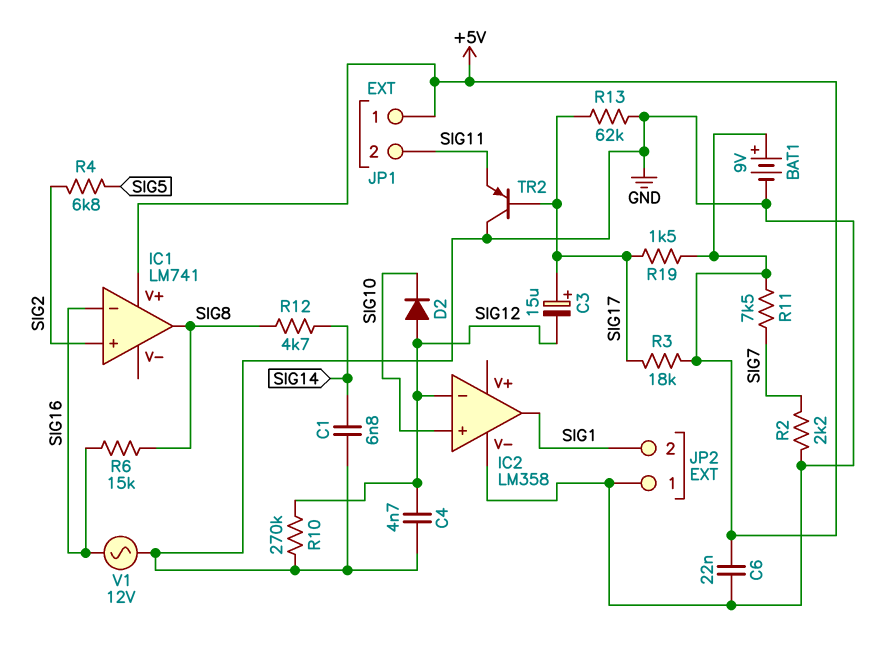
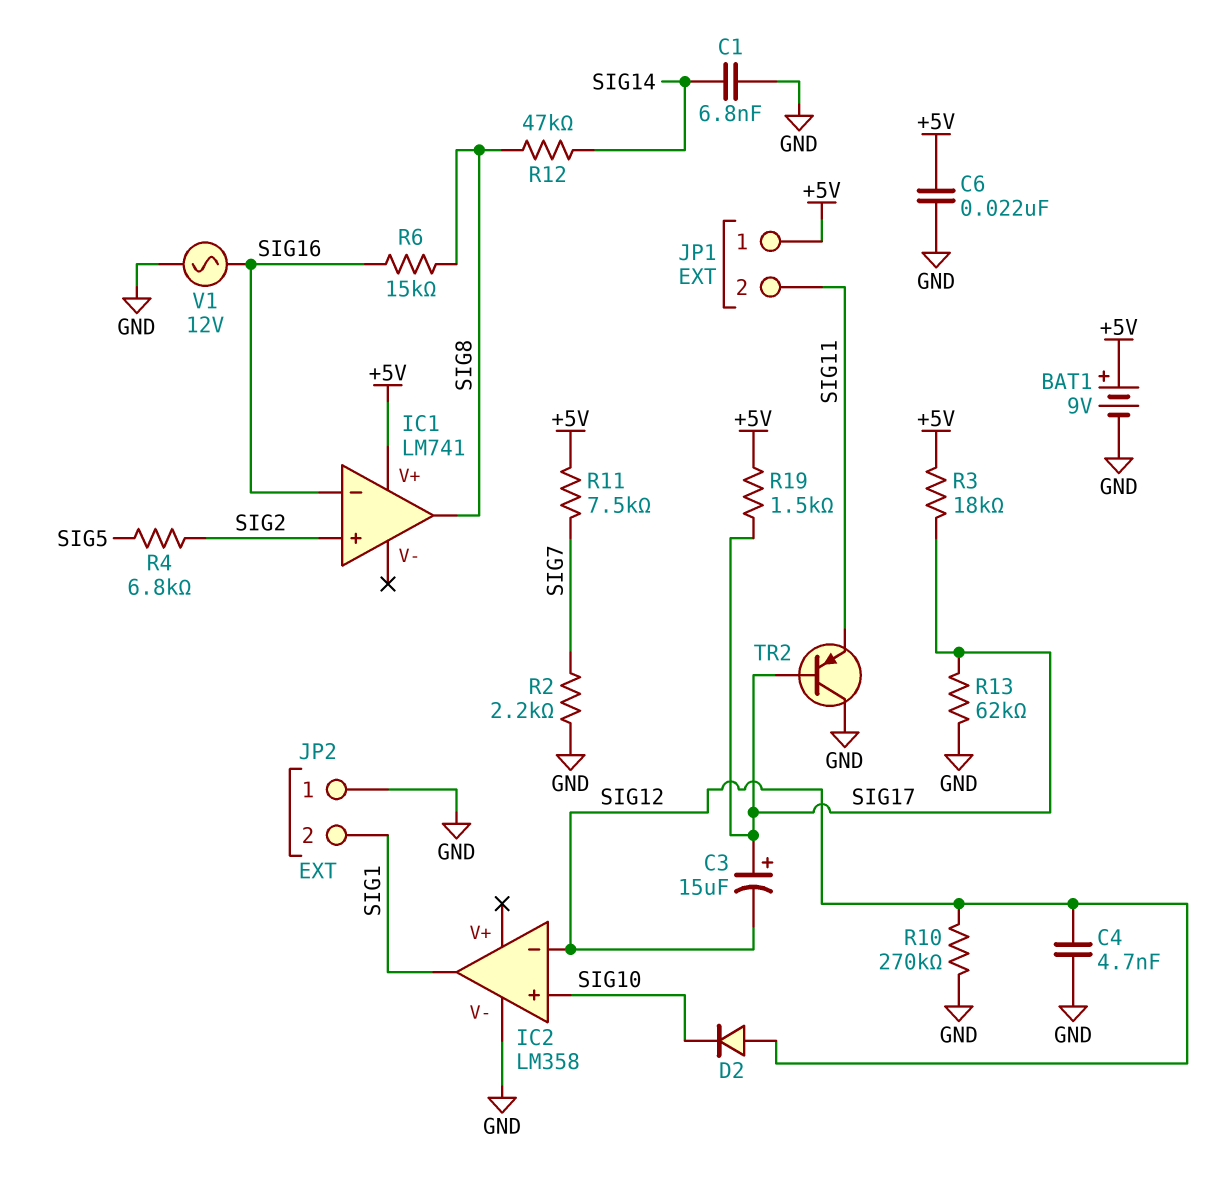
R12: 4.7k (SIG8, SIG14) -> 47k (SIG8, SIG14)

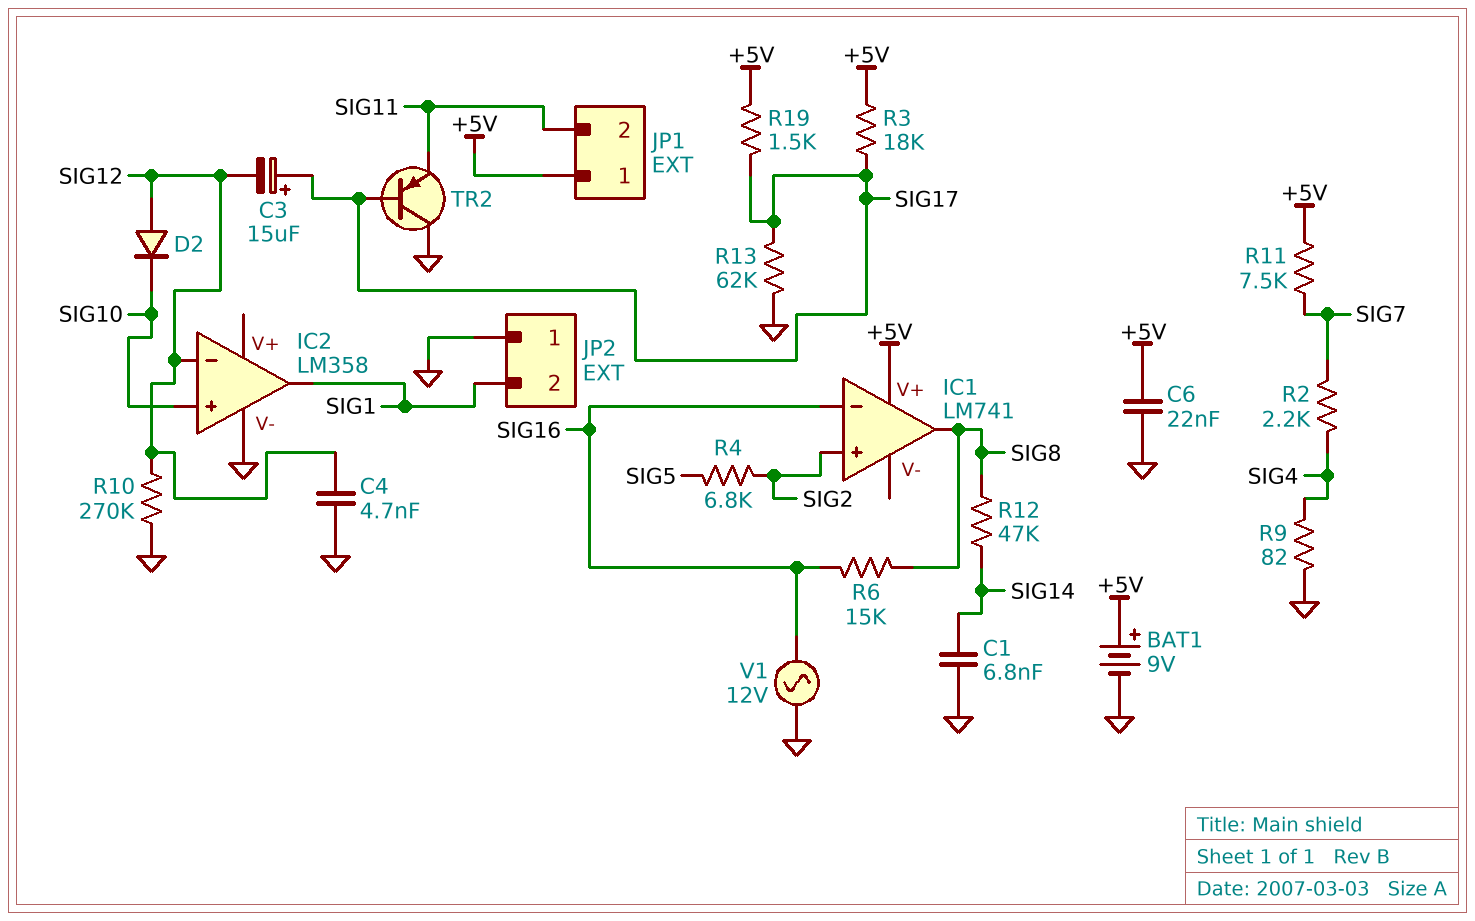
R2: 2.2k (GND, SIG7) -> 2.2k (SIG4, SIG7)
R9: none -> 82 (GND, SIG4)

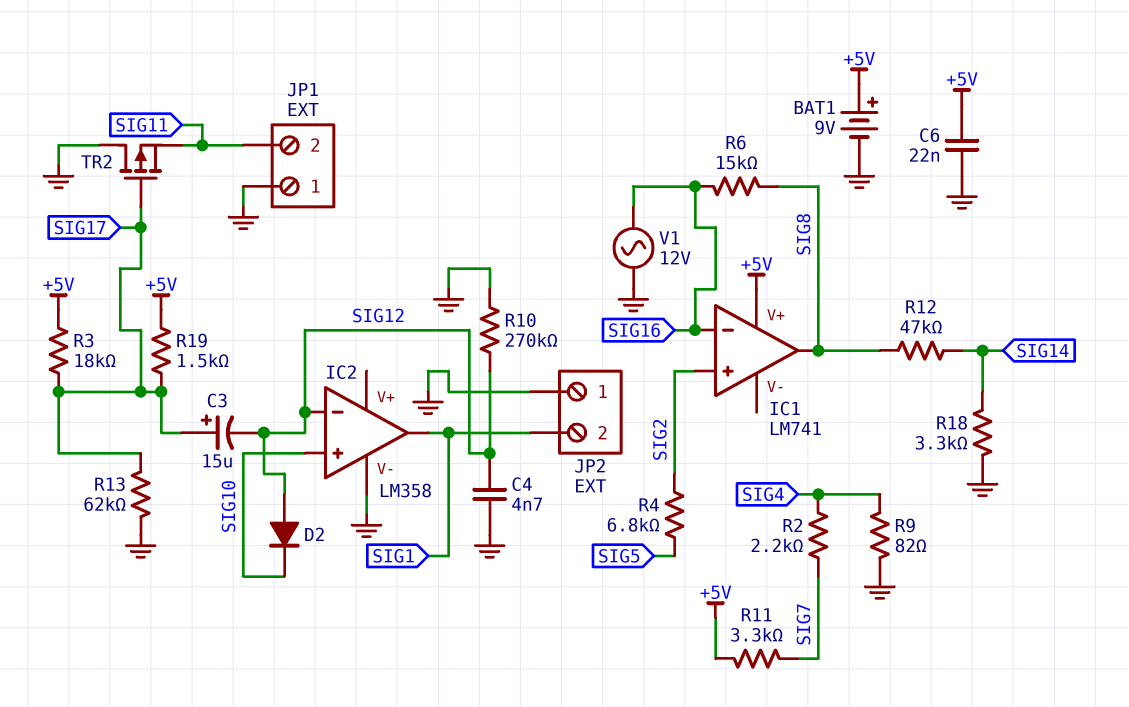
C1: 6.8nF (GND, SIG14) -> none
JP1 pin 1: +5V -> GND
R11: 7.5k (+5V, SIG7) -> 3.3k (+5V, SIG7)
R18: none -> 3.3k (GND, SIG14)
TR2: PNP (B SIG17, C GND, E SIG11) -> PMOS (G SIG17, D GND, S SIG11)

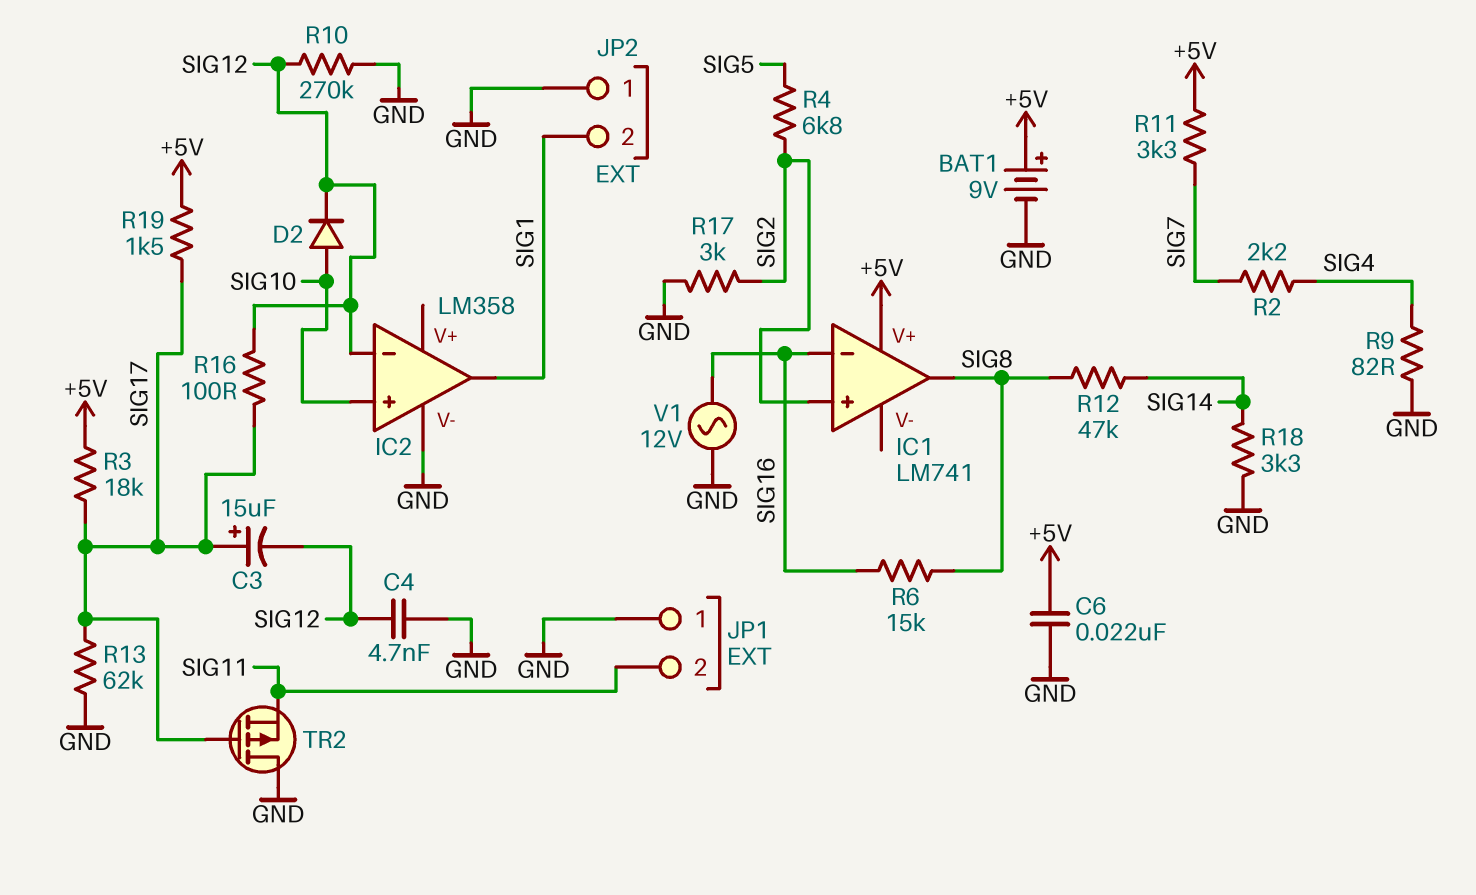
D2: diode (A SIG12, K SIG10) -> diode (A SIG10, K SIG12)
R16: none -> 100 (SIG12, SIG17)
R17: none -> 3k (GND, SIG2)

